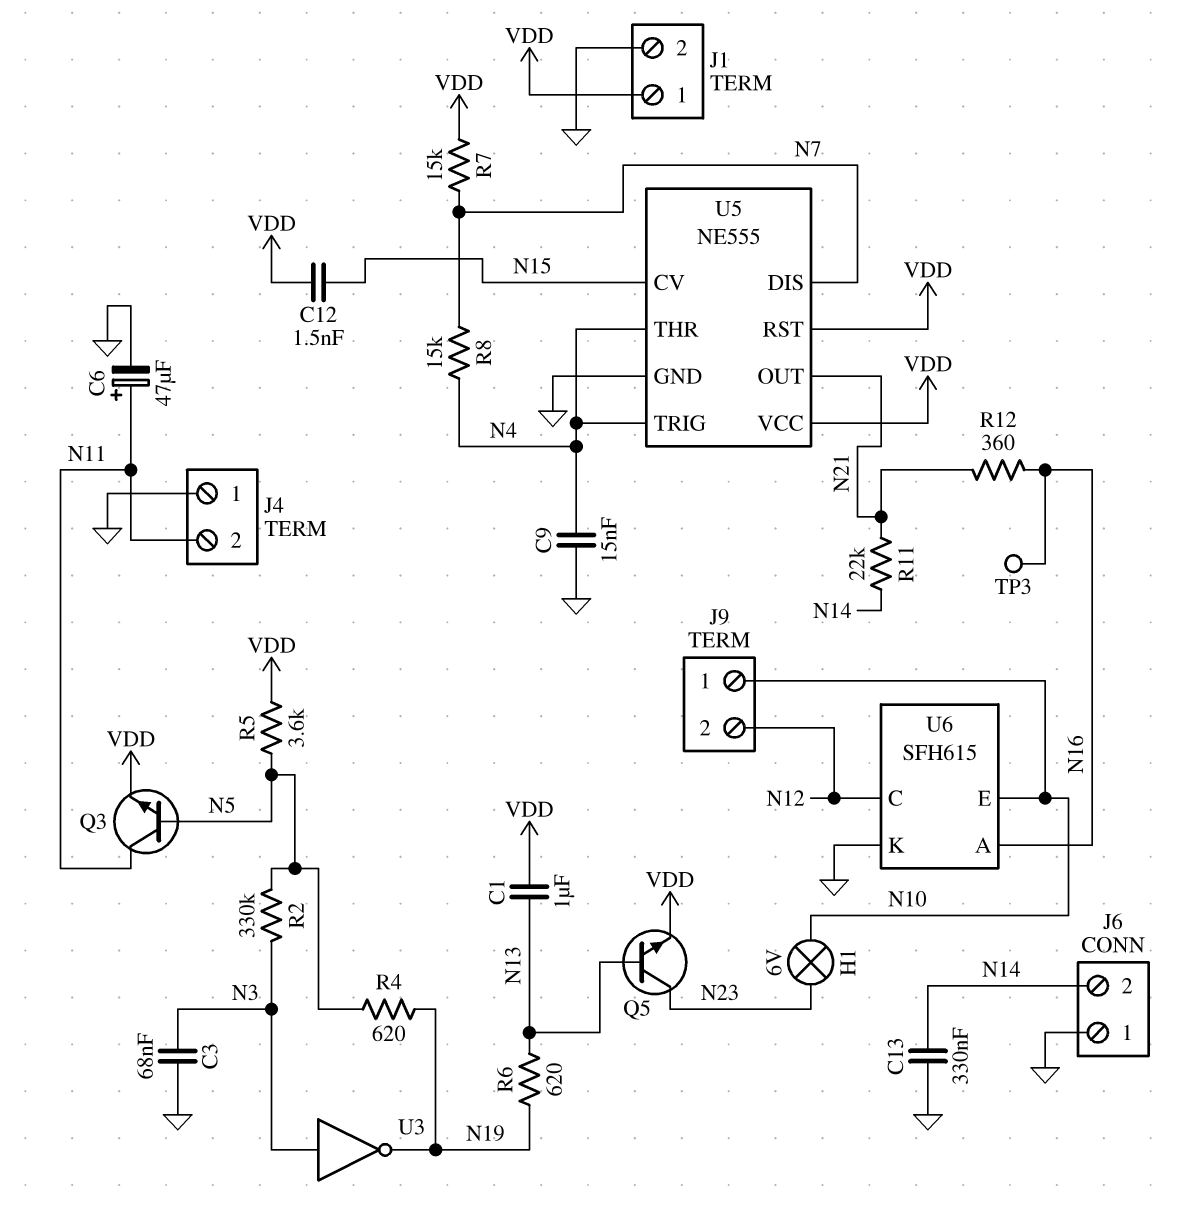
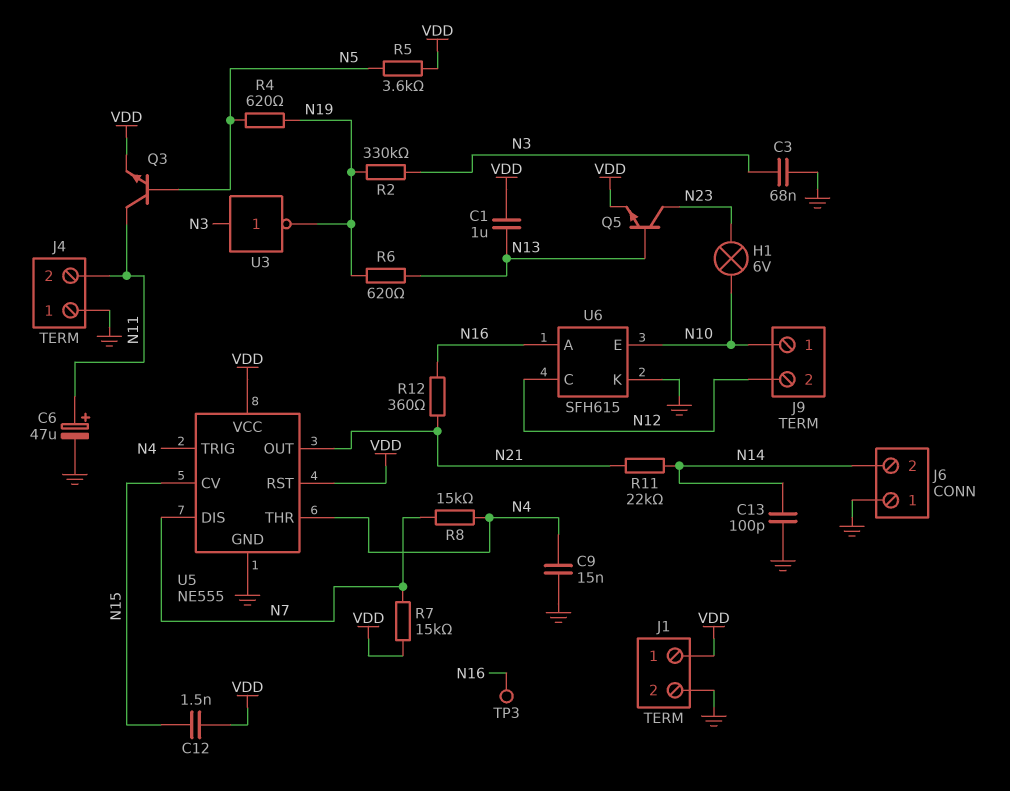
C13: 330nF (GND, N14) -> 100pF (GND, N14)
R2: 330k (N3, N5) -> 330k (N3, N19)

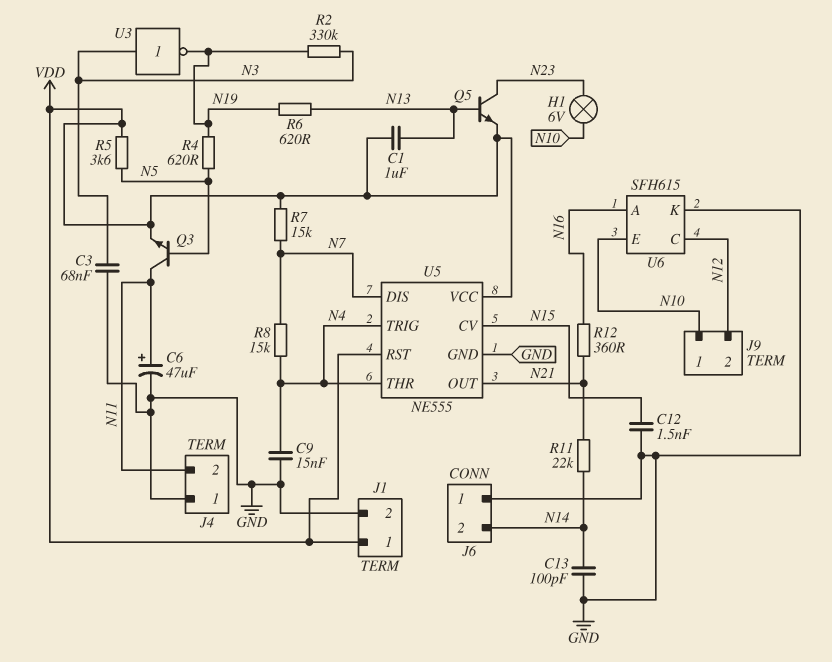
C12: 1.5nF (N15, VDD) -> 1.5nF (GND, N15)
TP3: test point (N16) -> none

